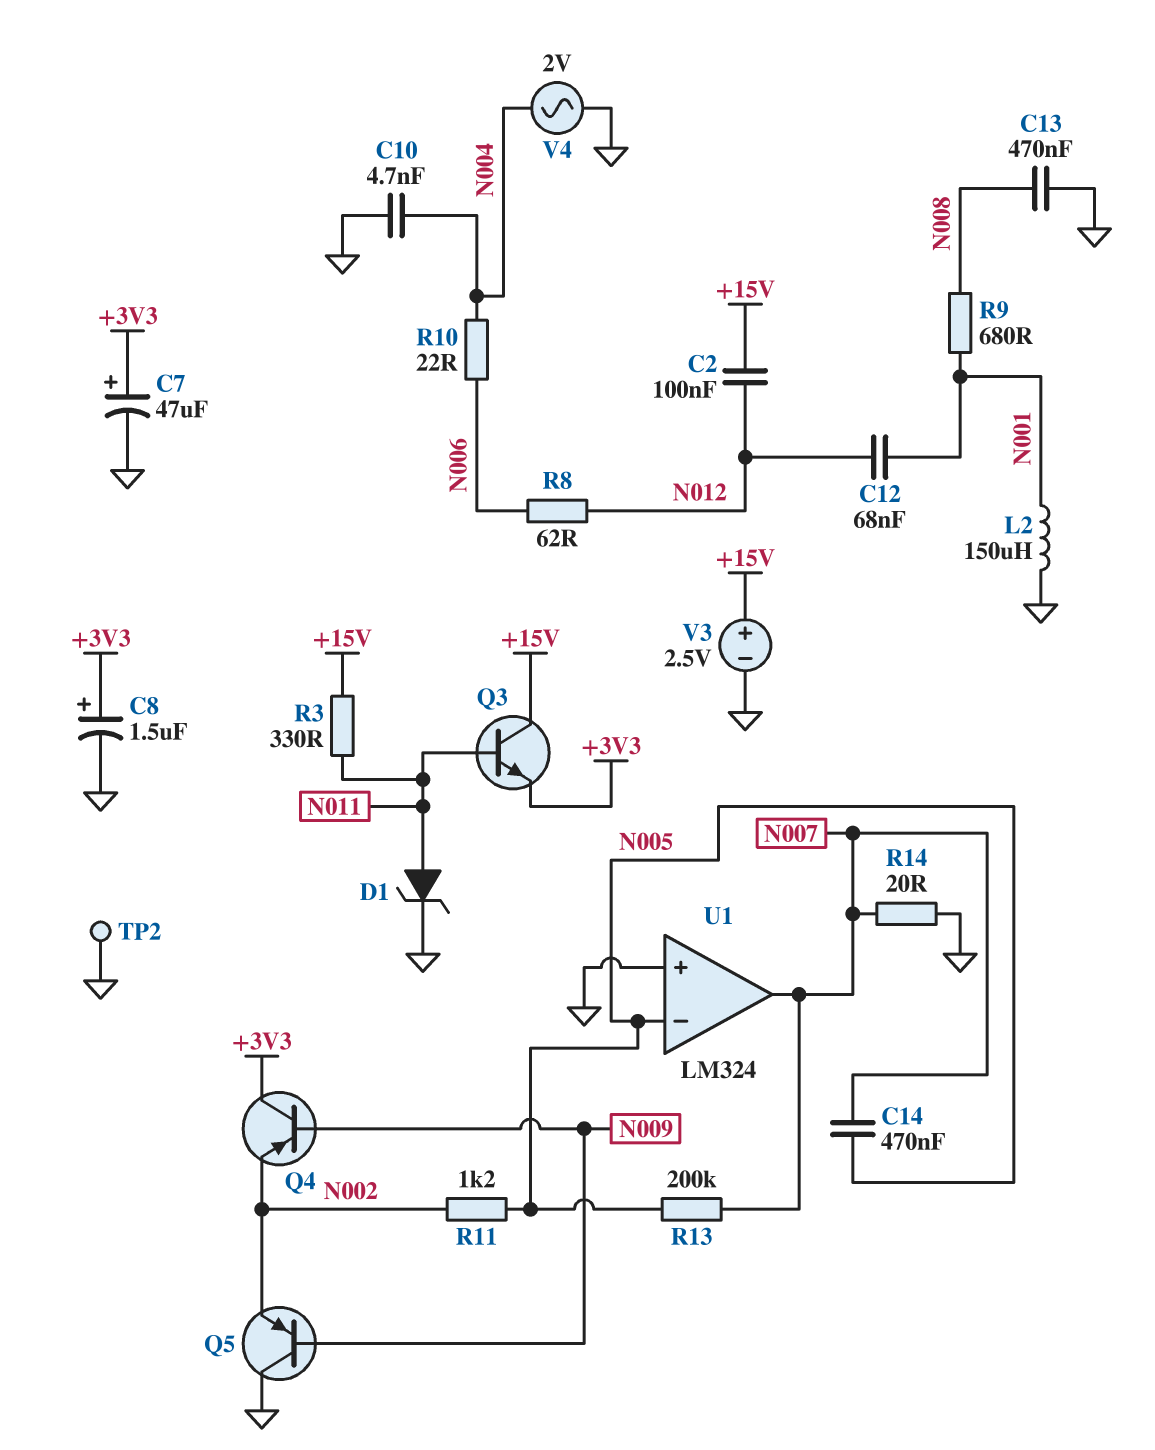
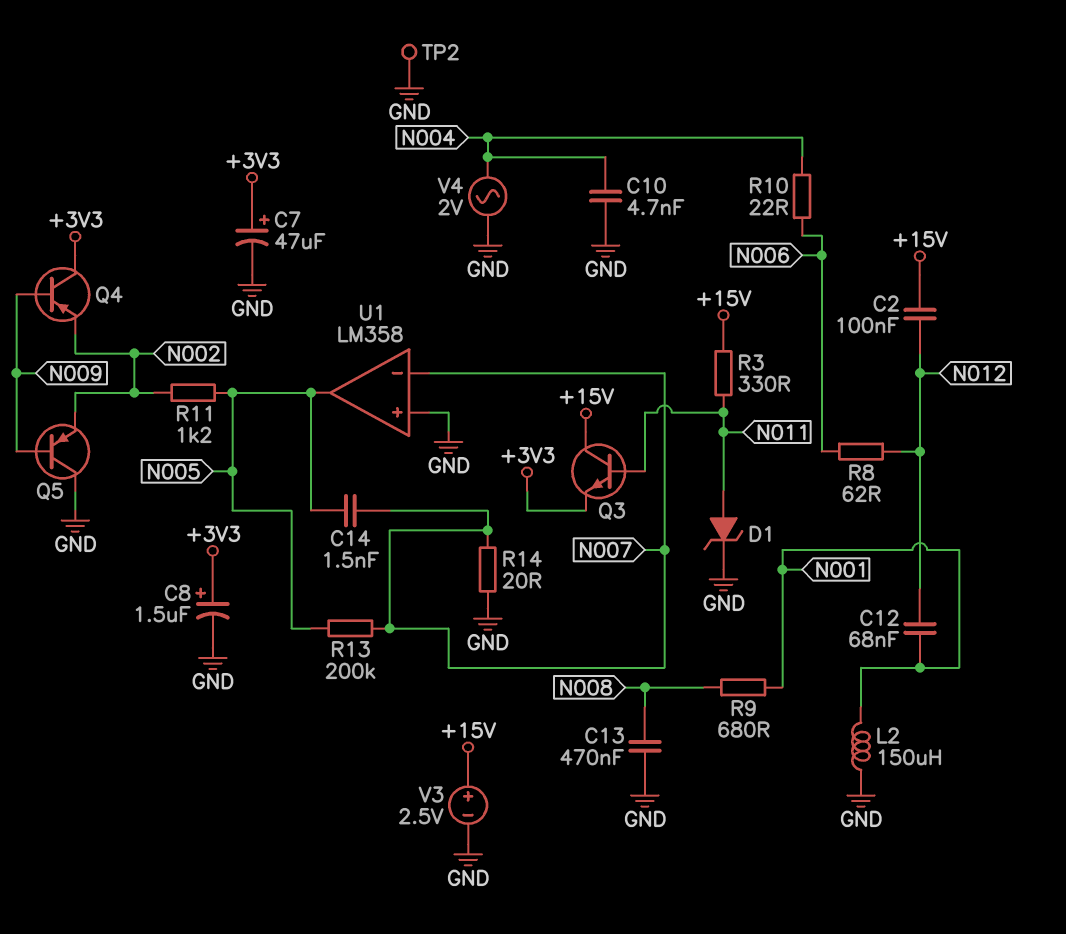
C14: 470nF (N005, N007) -> 1.5nF (N005, N007)
U1: LM324 -> LM358
U1 pin in-: N005 -> N007
U1 pin out: N007 -> N005

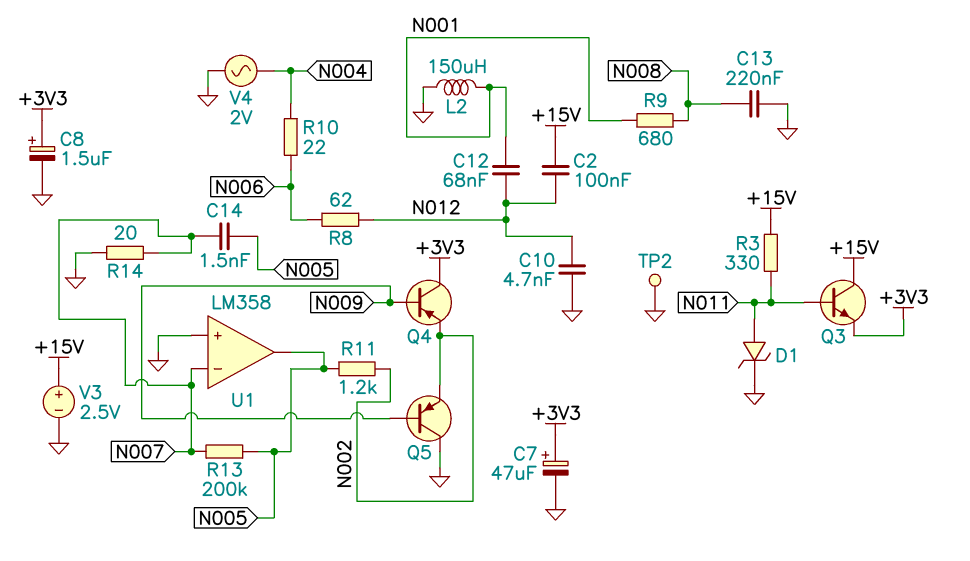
C10: 4.7nF (GND, N004) -> 4.7nF (GND, N012)
C13: 470nF (GND, N008) -> 220nF (GND, N008)

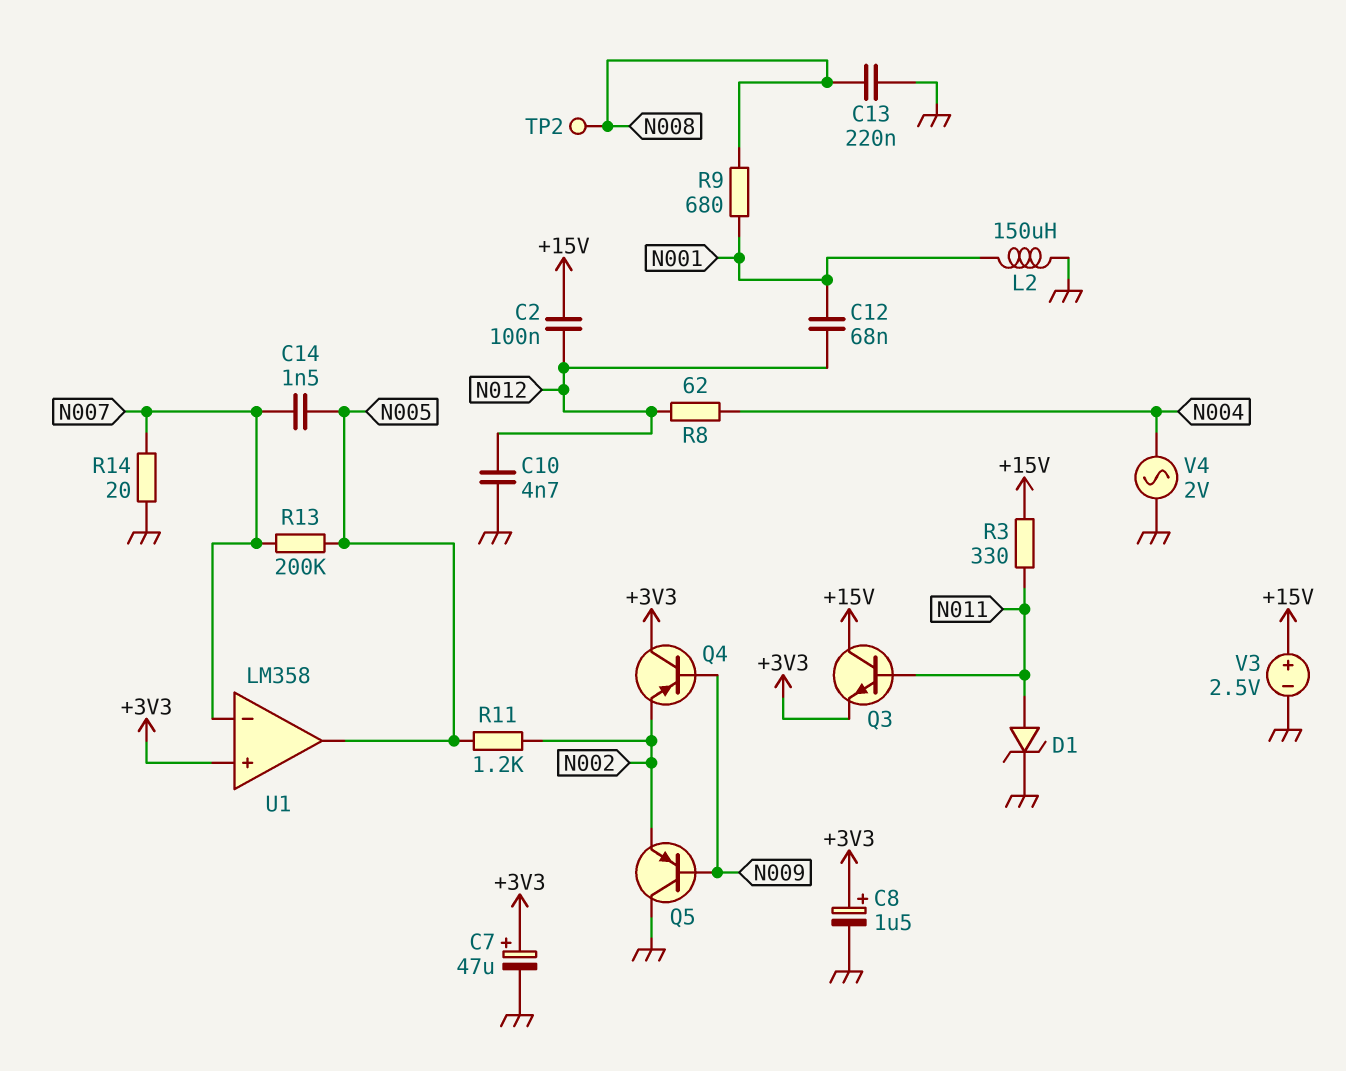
R8: 62 (N006, N012) -> 62 (N004, N012)
R10: 22 (N004, N006) -> none
TP2: test point (GND) -> test point (N008)
U1 pin in+: GND -> +3V3

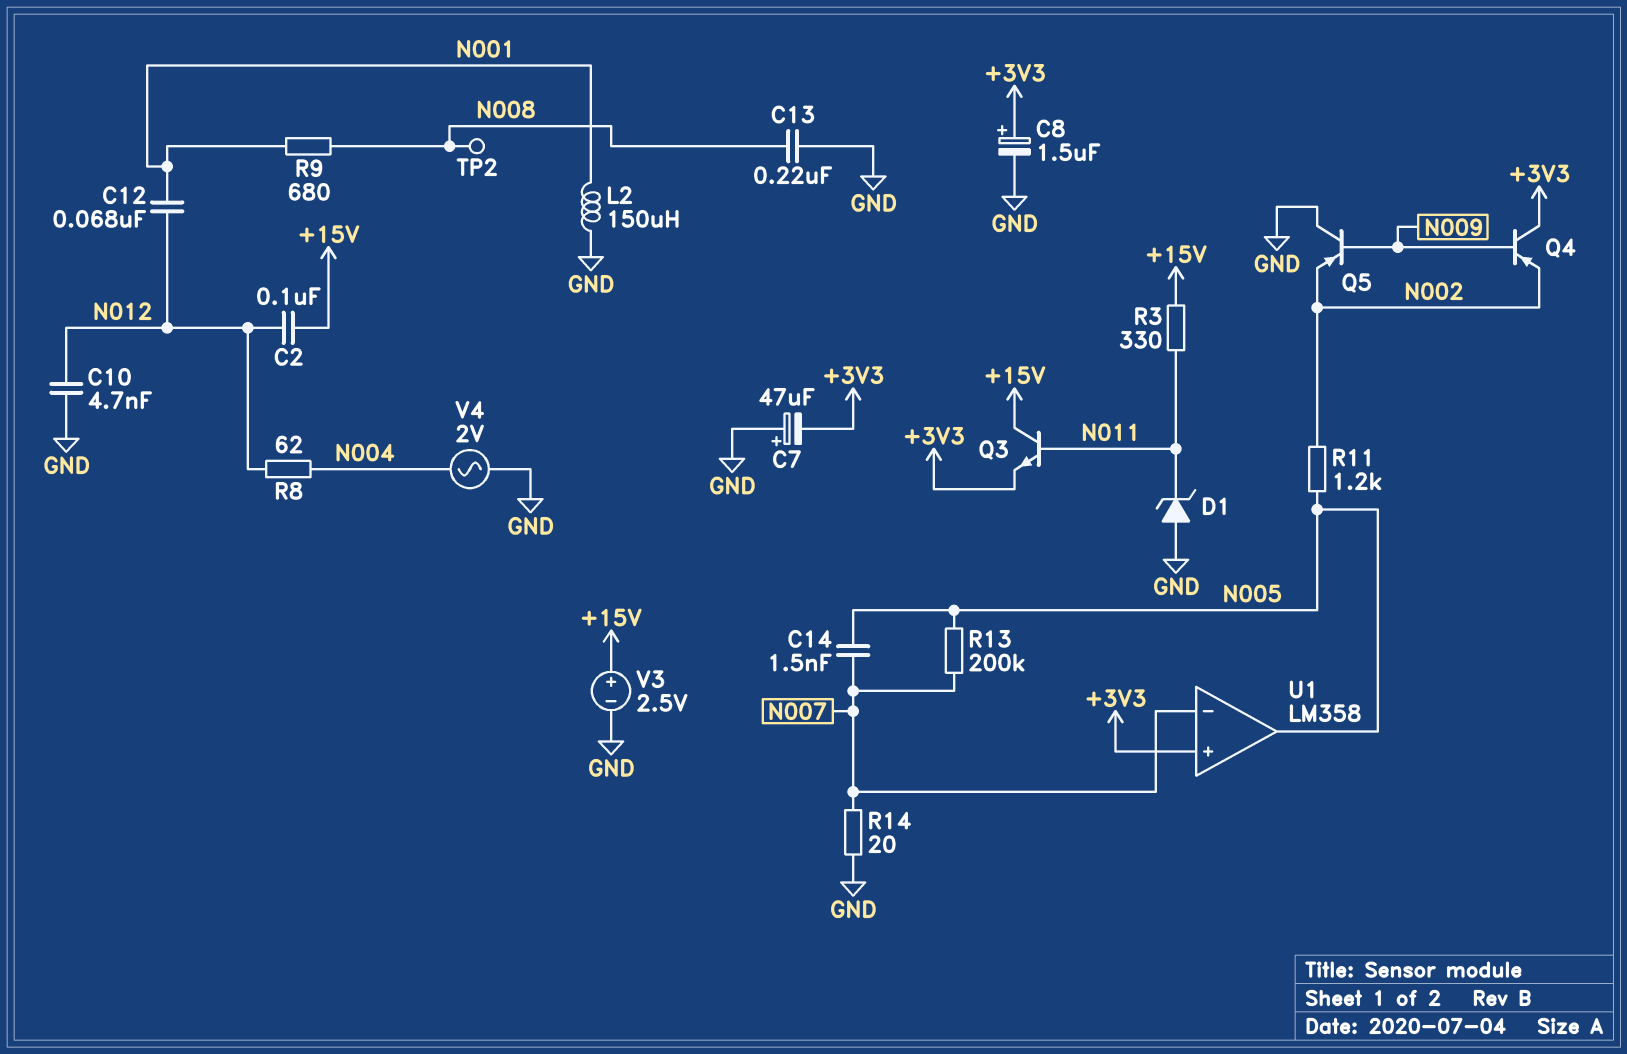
C7: 47uF (plus +3V3, minus GND) -> 47uF (plus GND, minus +3V3)
D1: zener (A N011, K GND) -> zener (A GND, K N011)

